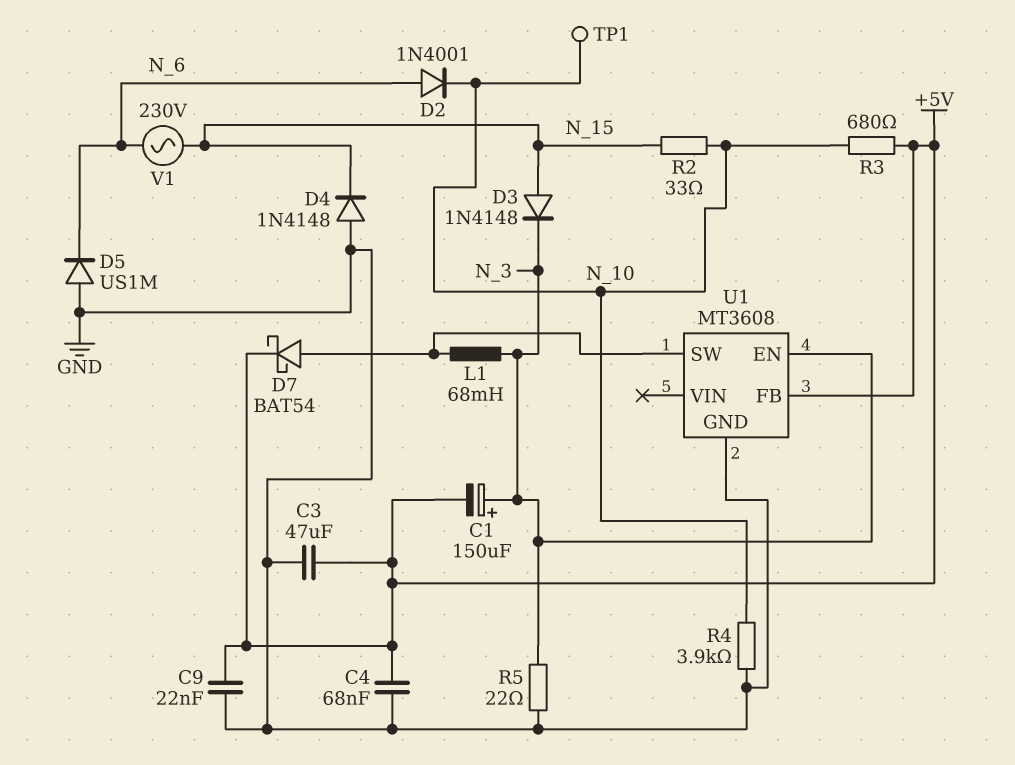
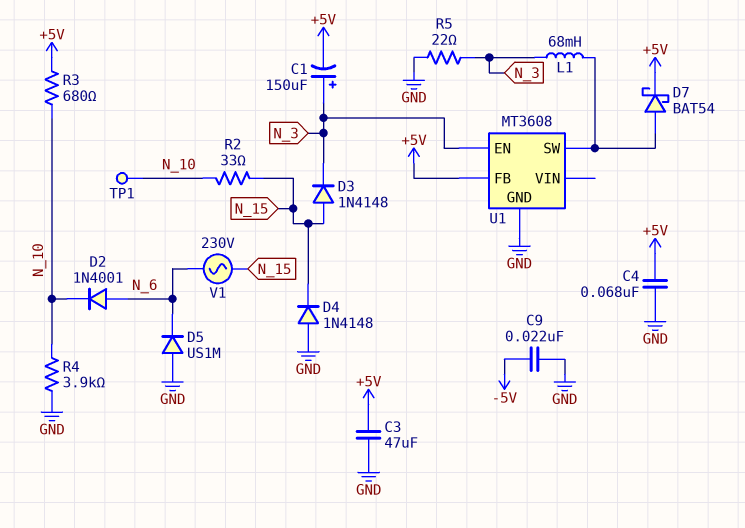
C9: 22nF (+5V, GND) -> 22nF (-5V, GND)

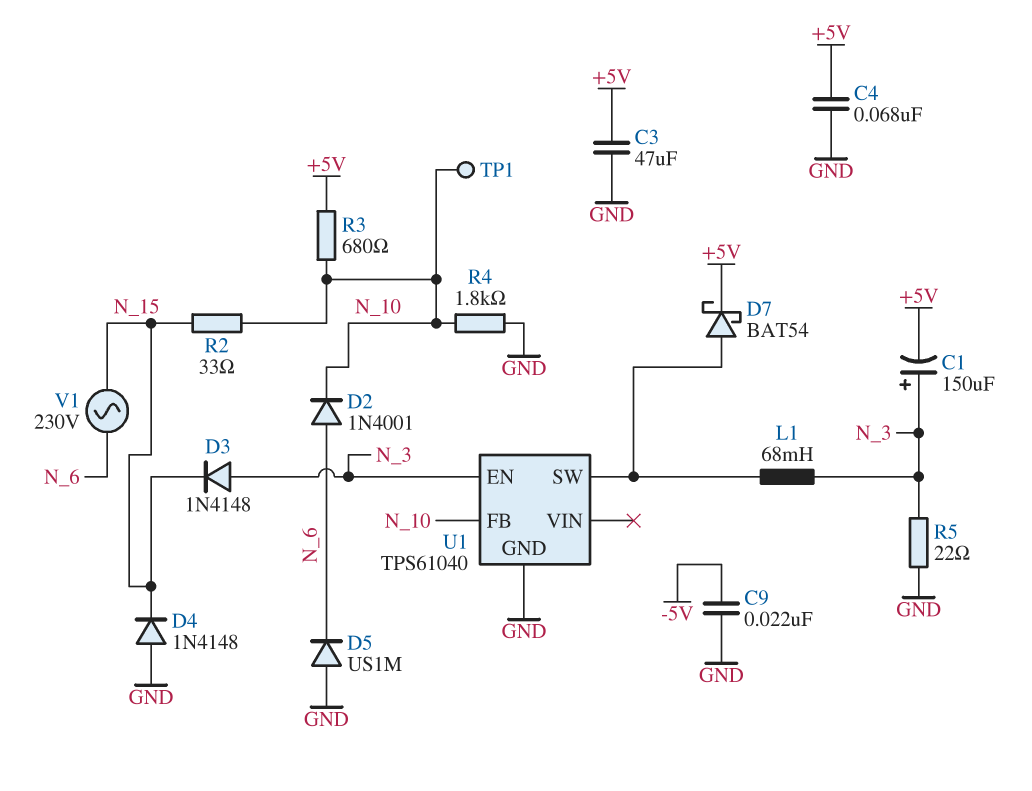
D3: diode 1N4148 (A N_15, K N_3) -> diode 1N4148 (A N_3, K N_15)
R4: 3.9k (GND, N_10) -> 1.8k (GND, N_10)
U1: MT3608 -> TPS61040
U1 pin FB: +5V -> N_10

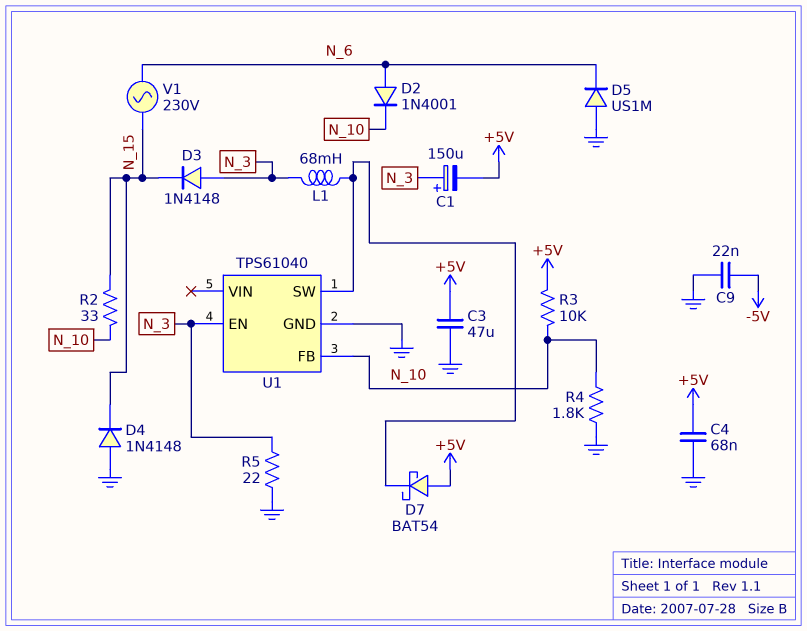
D7: schottky BAT54 (A U1/SW, K +5V) -> schottky BAT54 (A +5V, K U1/SW)
R3: 680 (+5V, N_10) -> 10k (+5V, N_10)
TP1: test point (N_10) -> none

